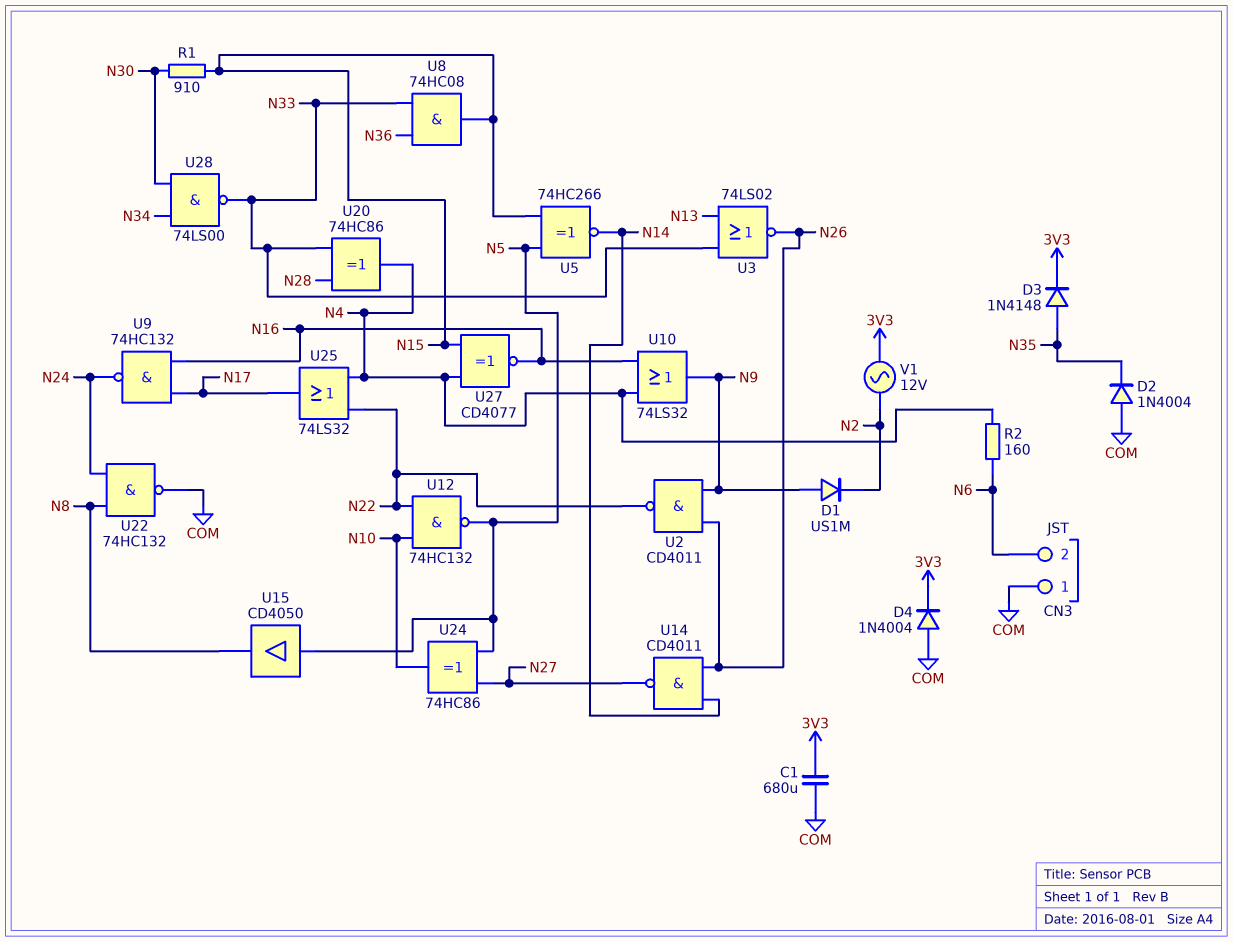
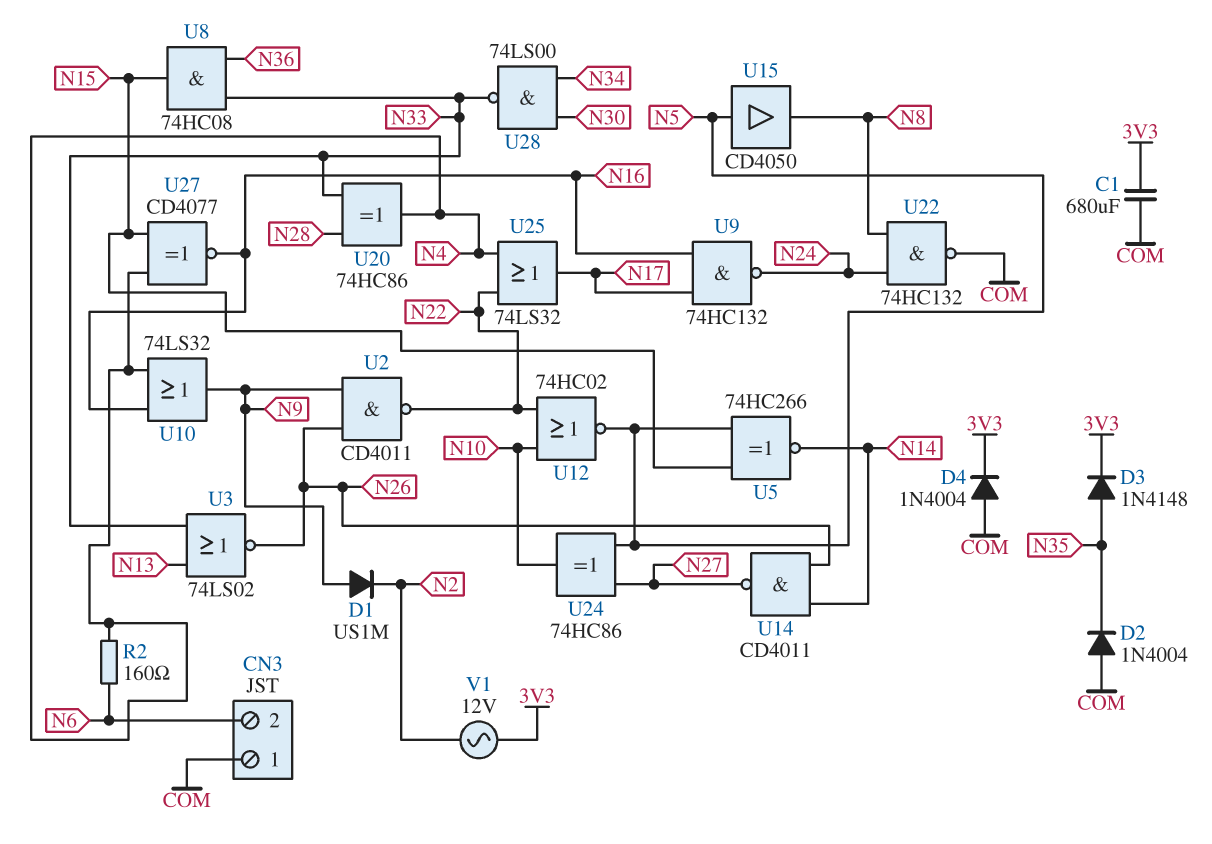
R1: 910 (N15, N30) -> none
U12: NAND 74HC132 (in N10, in N22, out N5) -> NOR 74HC02 (in N10, in N22, out N5)

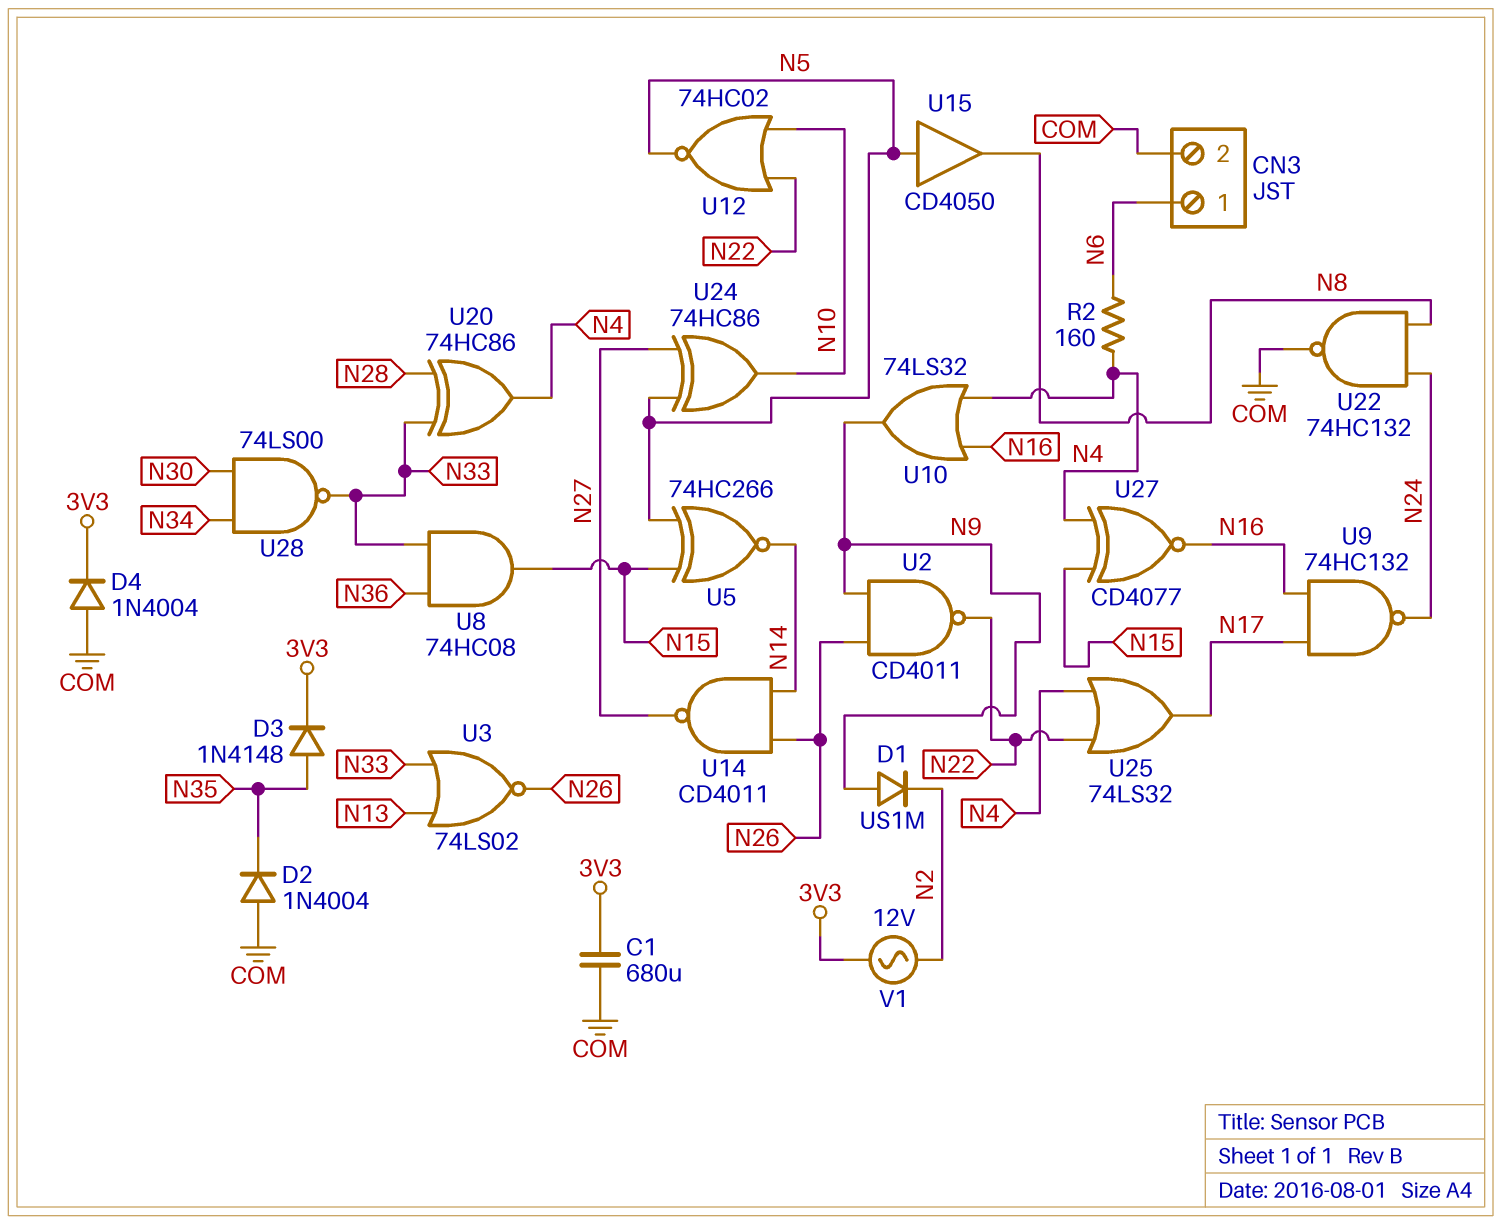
CN3 pin 1: COM -> N6
CN3 pin 2: N6 -> COM

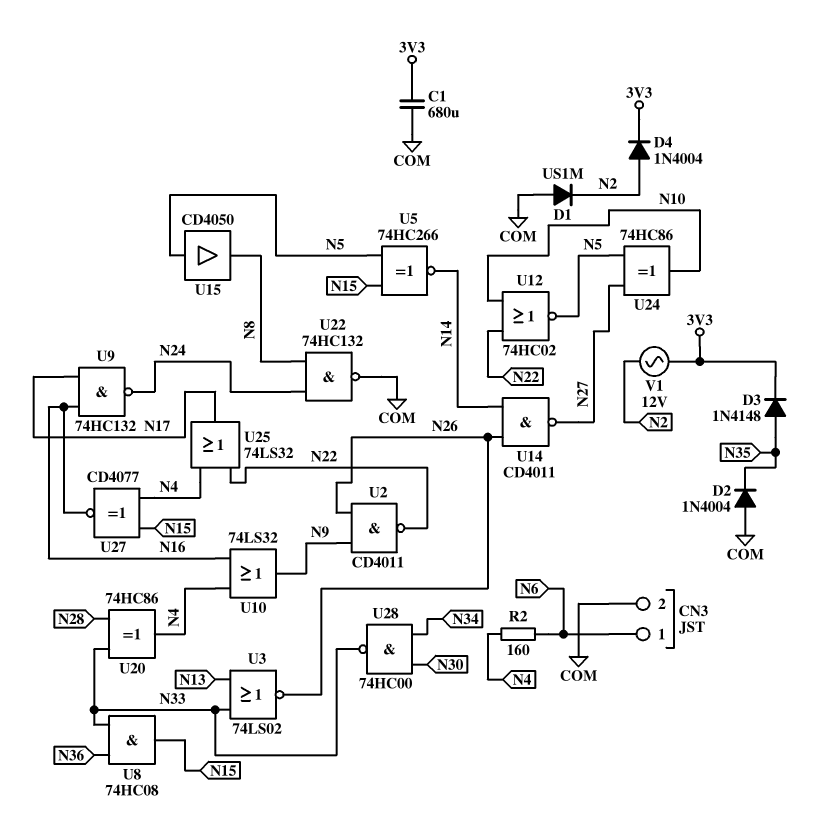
D1: diode US1M (A N9, K N2) -> diode US1M (A COM, K N2)
D4: diode 1N4004 (A COM, K 3V3) -> diode 1N4004 (A N2, K 3V3)
U28: NAND 74LS00 (in N30, in N34, out N33) -> NAND 74HC00 (in N30, in N34, out N33)

